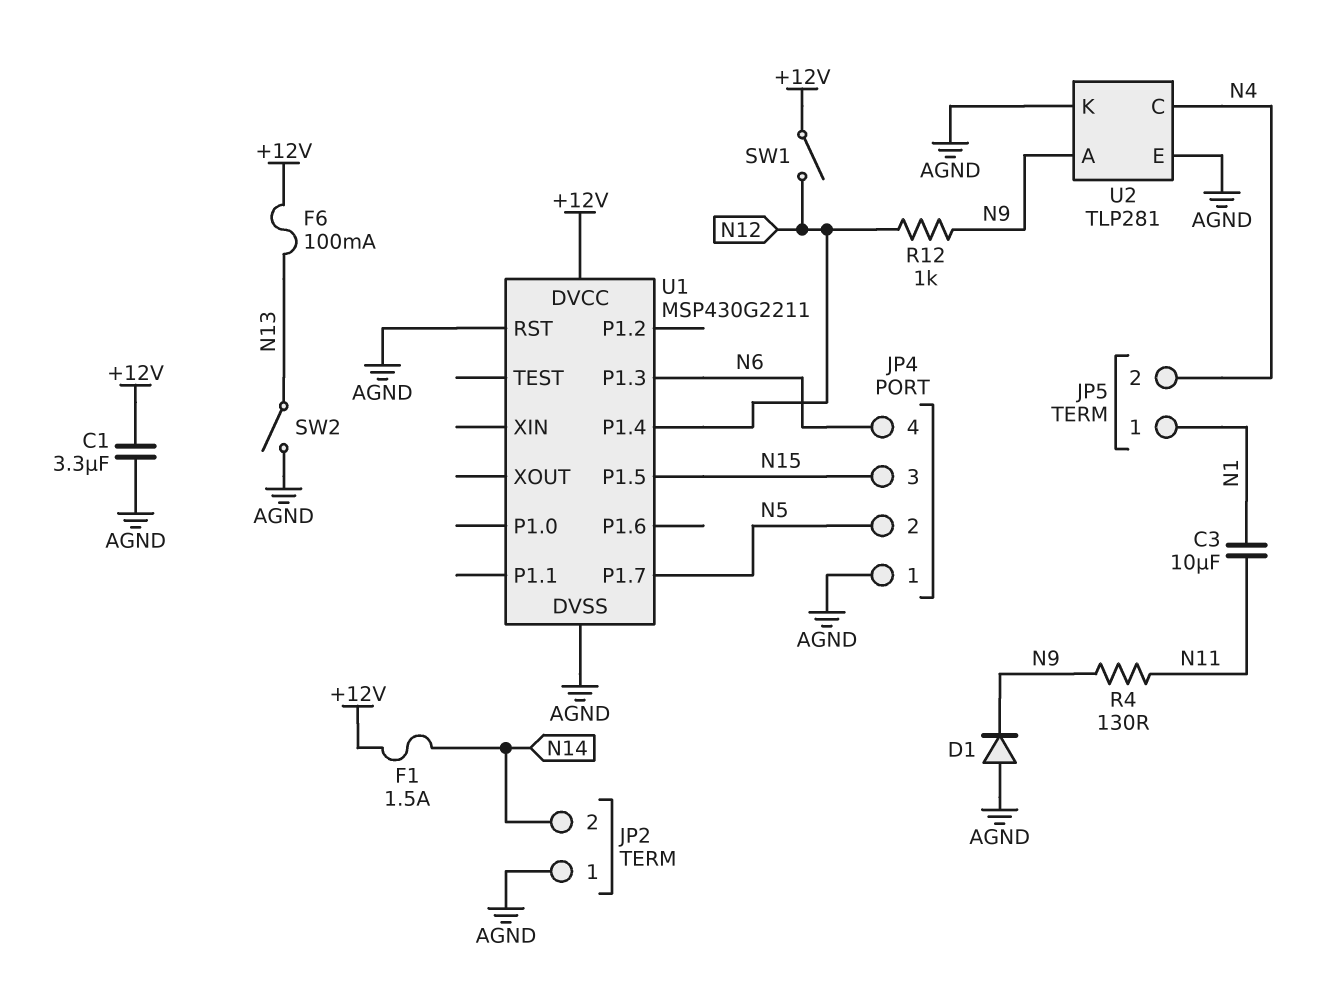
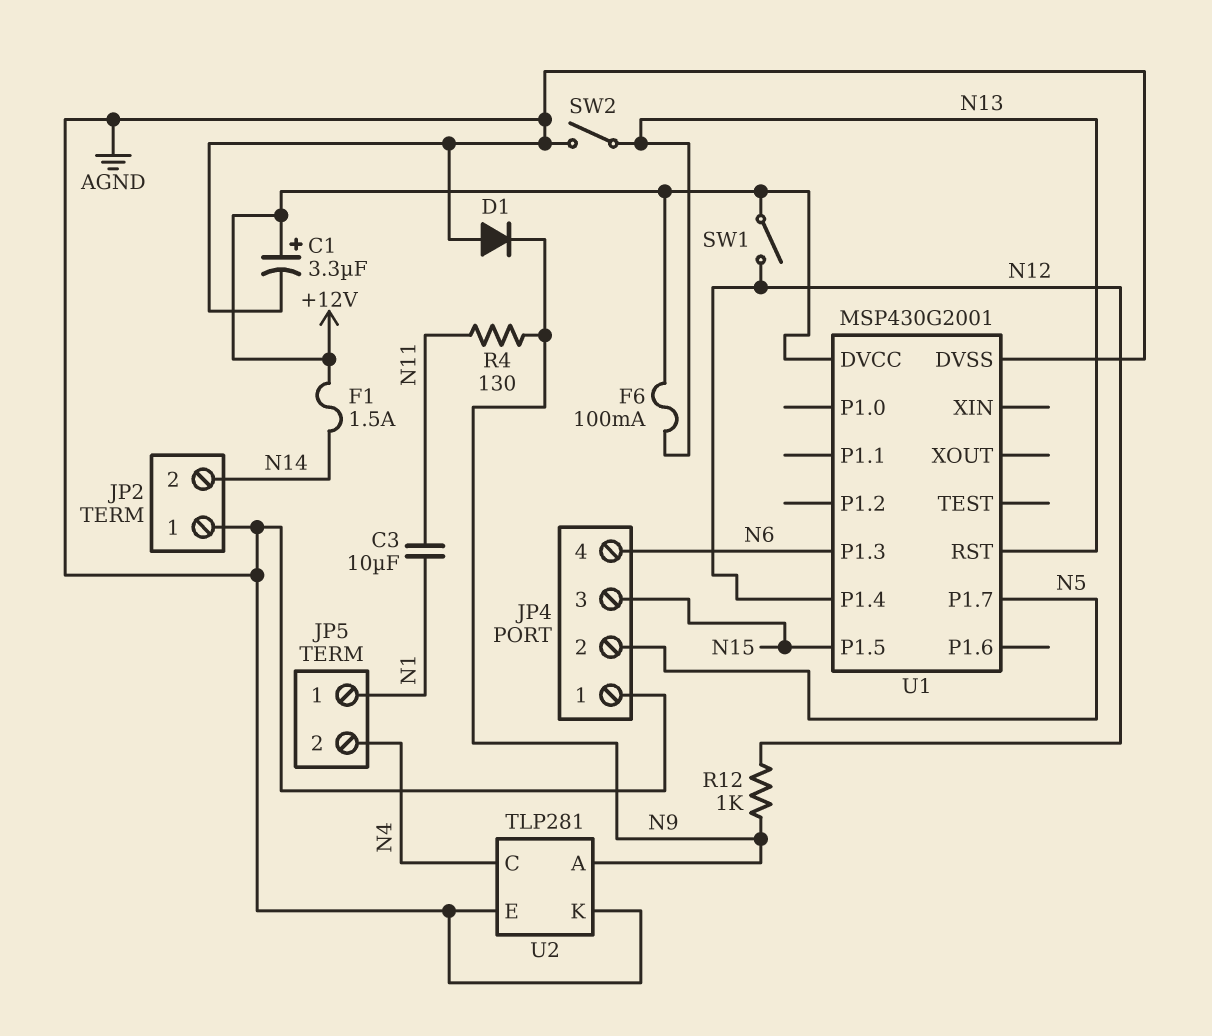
C1: 3.3uF (+12V, AGND) -> 3.3uF (plus +12V, minus AGND)
U1: MSP430G2211 -> MSP430G2001
U1 pin RST: AGND -> N13

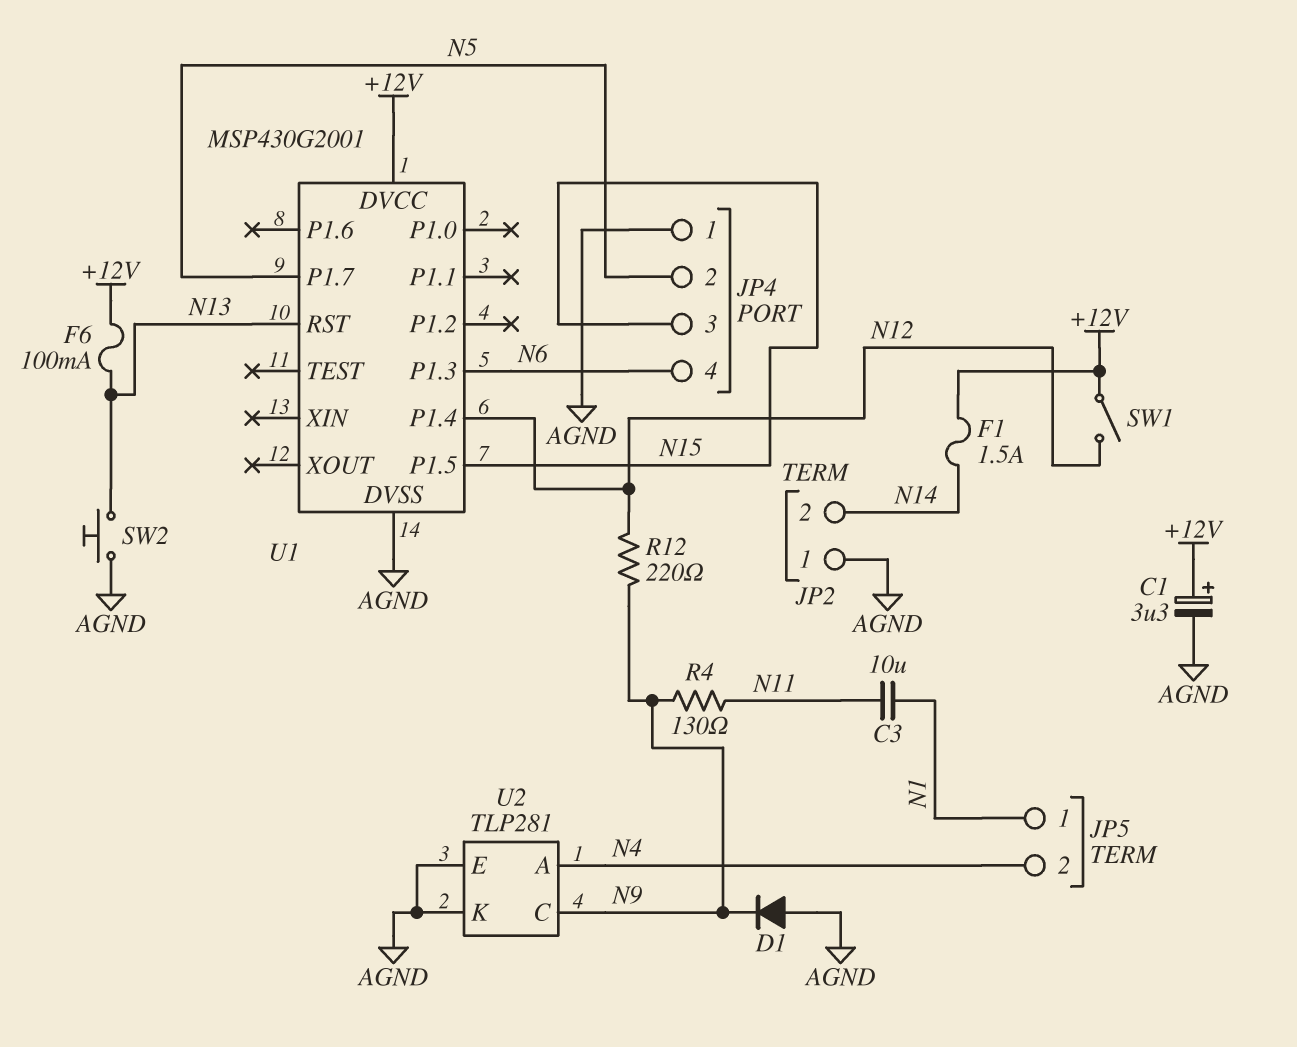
R12: 1k (N9, N12) -> 220 (N9, N12)
SW2: switch (AGND, N13) -> button (AGND, N13)
U2 pin A: N9 -> N4
U2 pin C: N4 -> N9

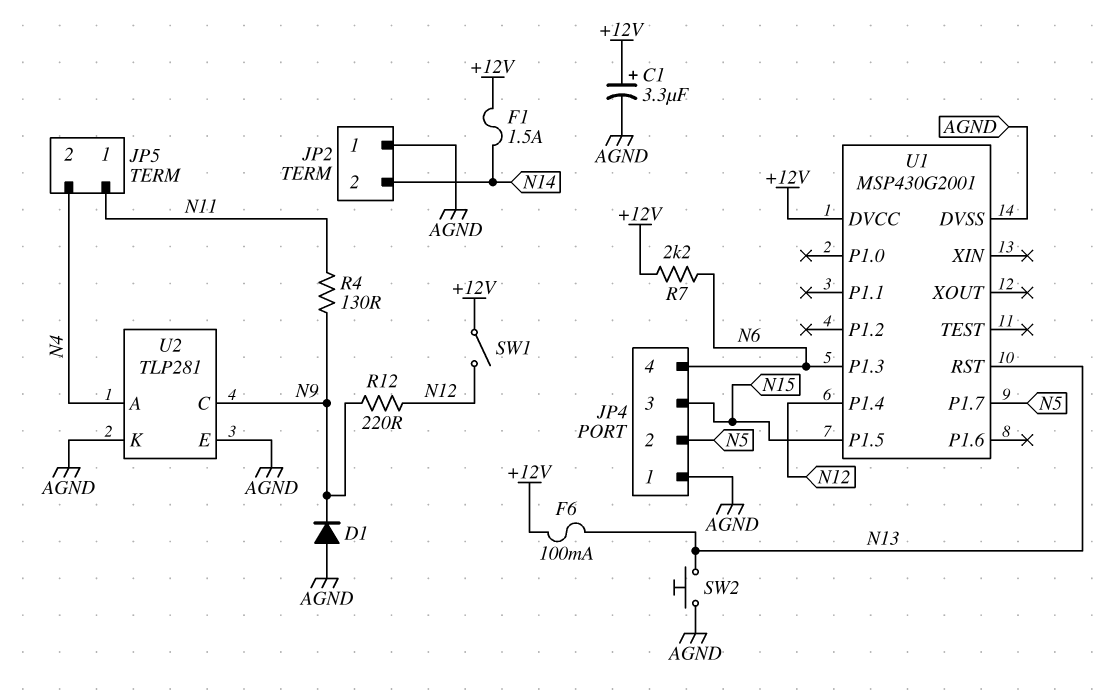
C3: 10uF (N1, N11) -> none
JP5 pin 1: N1 -> N11
R7: none -> 2.2k (+12V, N6)

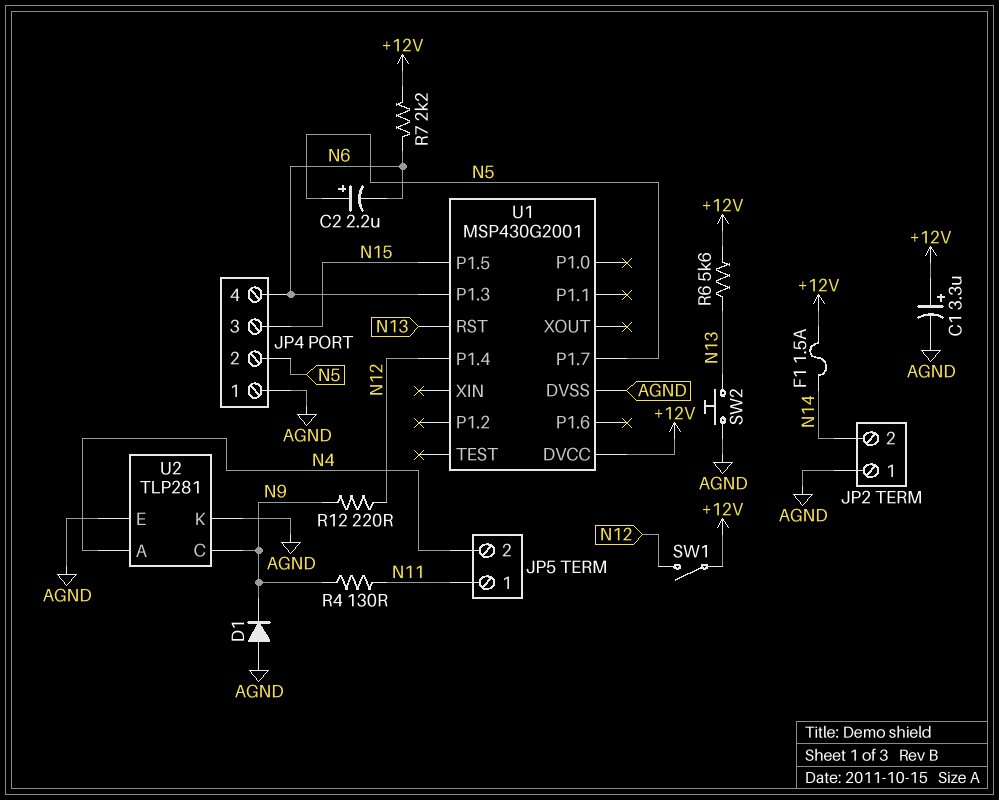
C2: none -> 2.2uF (plus N5, minus N6)
F6: 100mA (+12V, N13) -> none
R6: none -> 5.6k (+12V, N13)

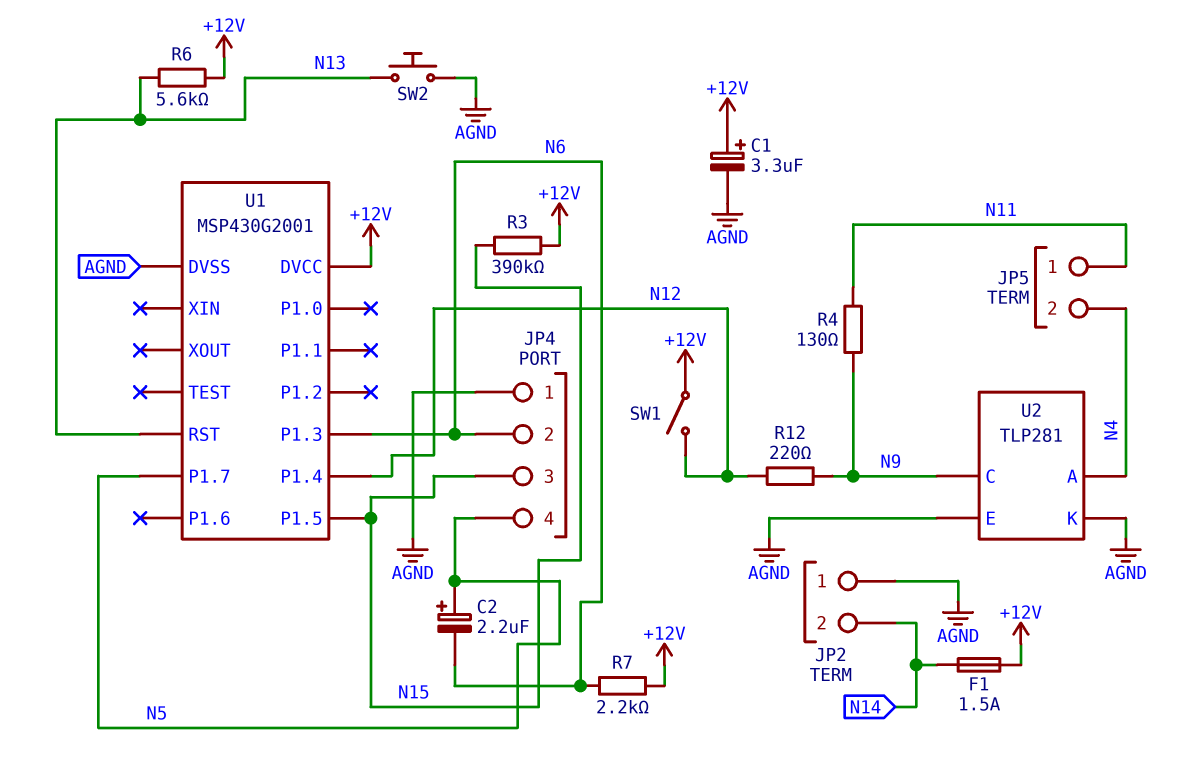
D1: diode (A AGND, K N9) -> none
JP4 pin 2: N5 -> N6
JP4 pin 4: N6 -> N5
R3: none -> 390k (+12V, N15)

